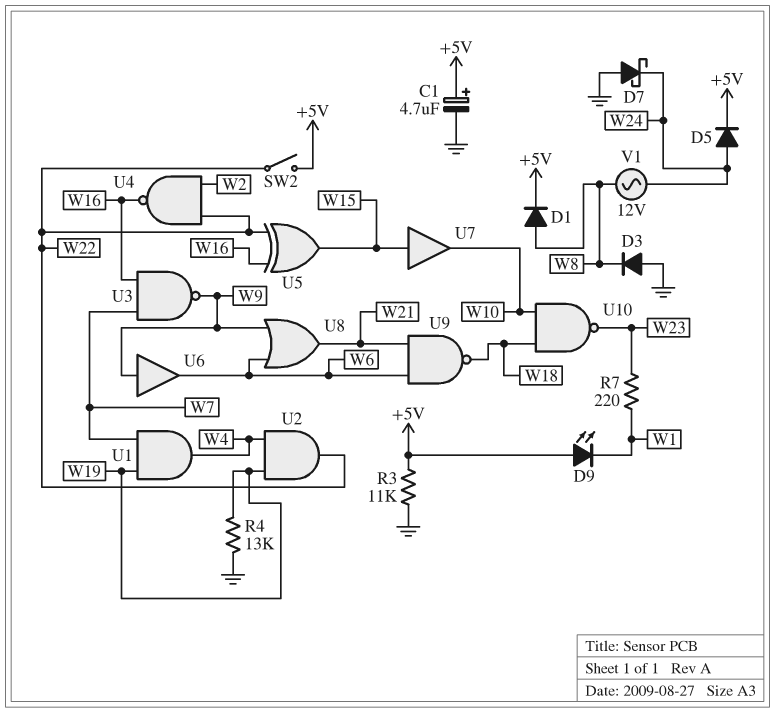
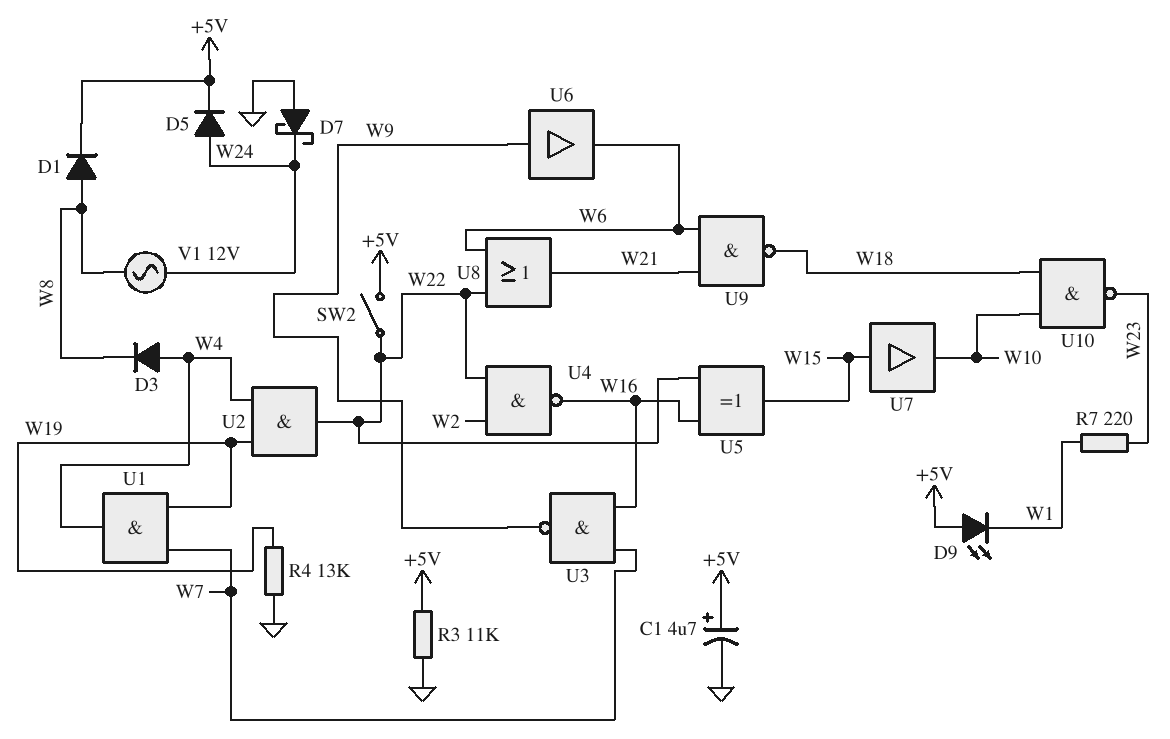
D3: diode (A GND, K W8) -> diode (A W4, K W8)
U8: OR (in W6, in W9, out W21) -> OR (in W6, in W22, out W21)

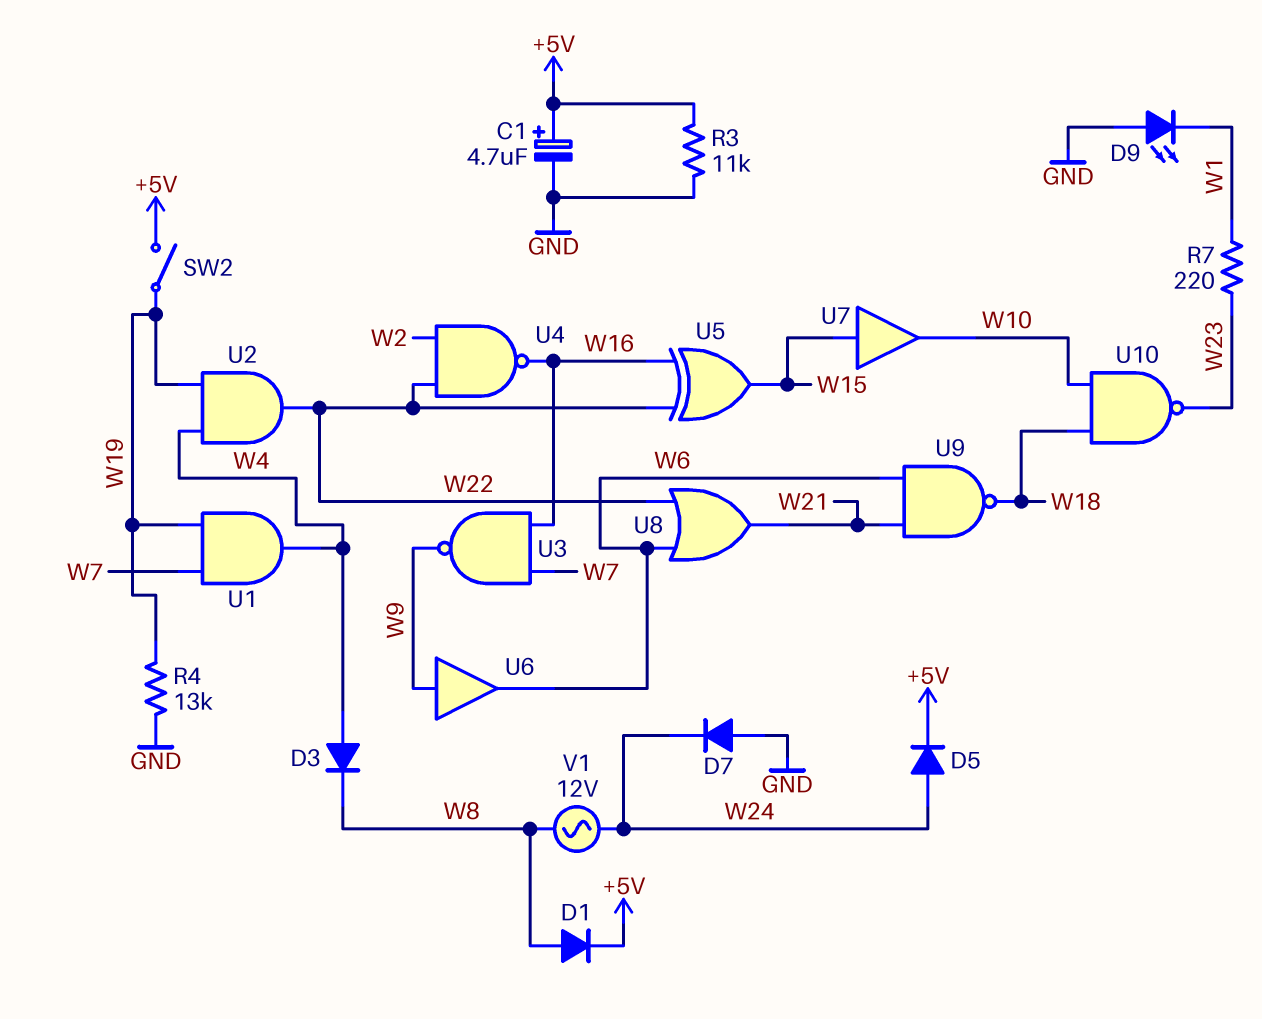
D7: schottky (A GND, K W24) -> diode (A GND, K W24)
D9: LED (A +5V, K W1) -> LED (A GND, K W1)
SW2: switch (+5V, W22) -> switch (+5V, W19)

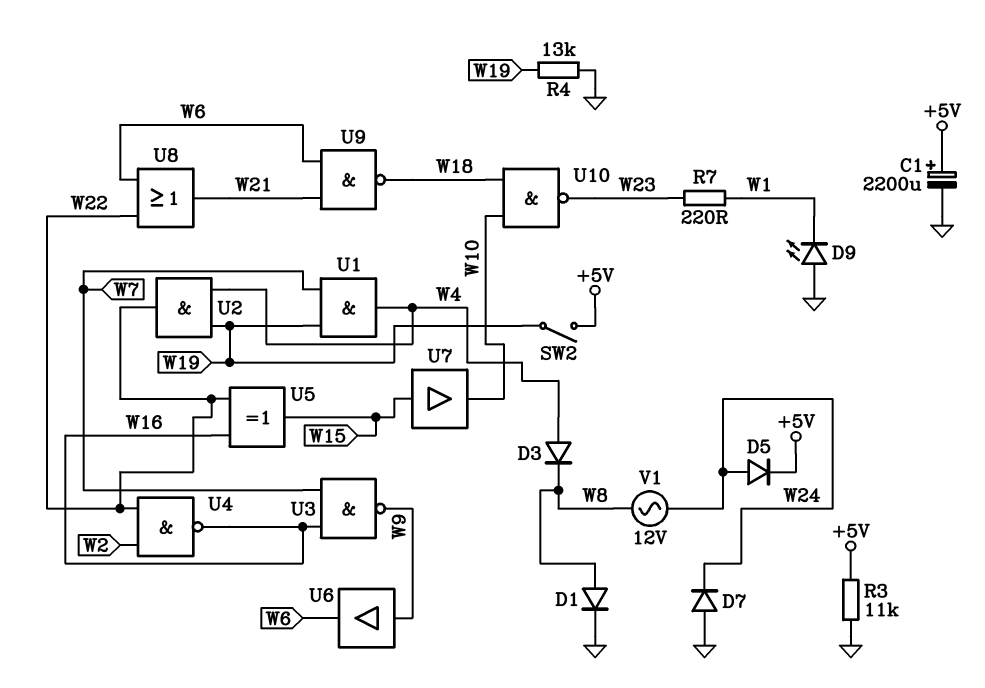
C1: 4.7uF (plus +5V, minus GND) -> 2200uF (plus +5V, minus GND)
D1: diode (A W8, K +5V) -> diode (A W8, K GND)

